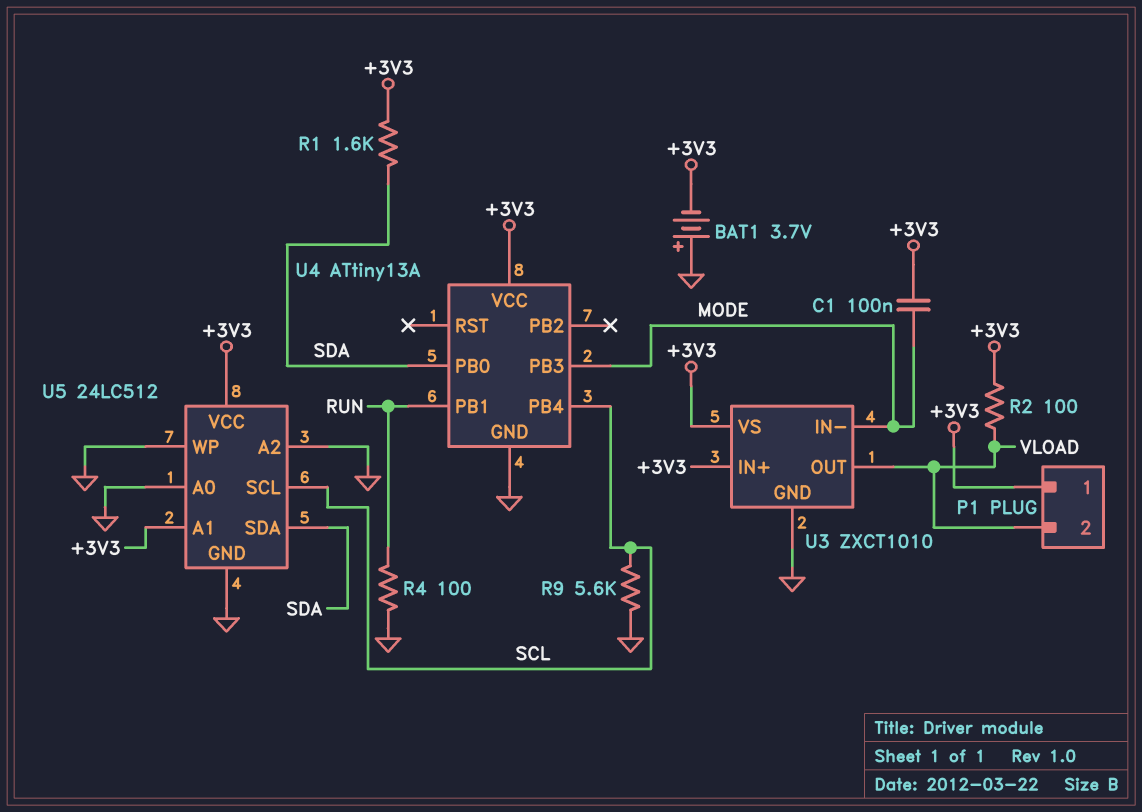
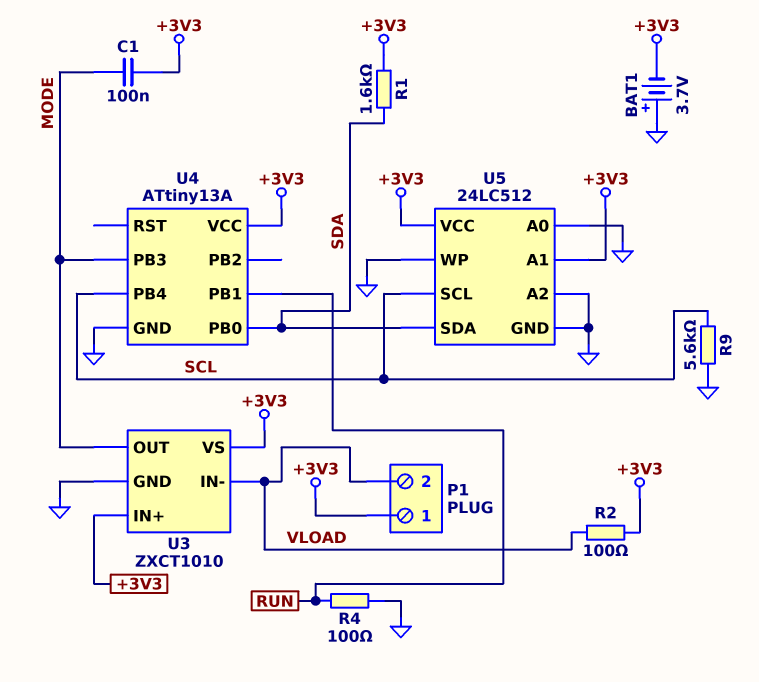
U3 pin IN-: MODE -> VLOAD
U3 pin OUT: VLOAD -> MODE

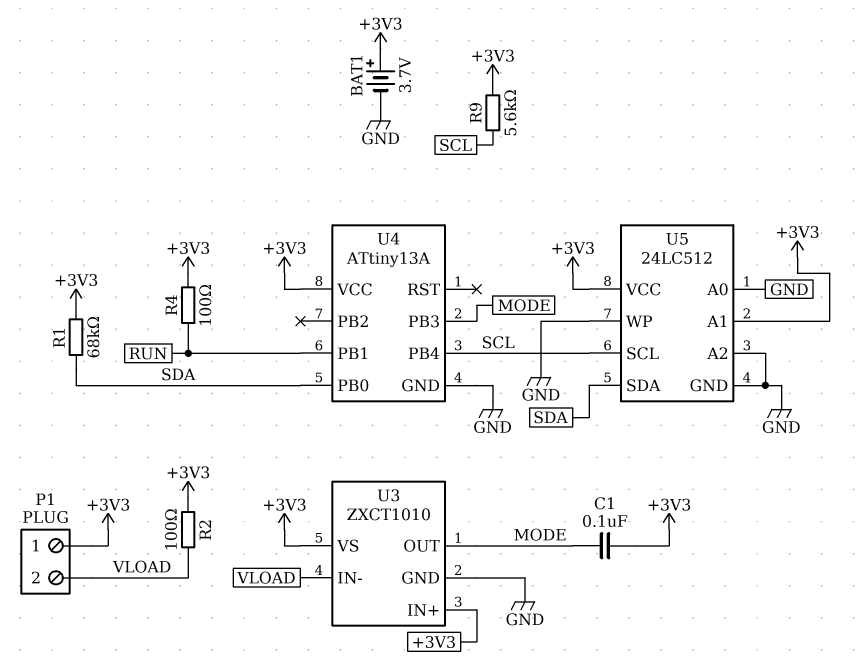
BAT1: 3.7V (plus GND, minus +3V3) -> 3.7V (plus +3V3, minus GND)
R1: 1.6k (+3V3, SDA) -> 68k (+3V3, SDA)
R4: 100 (GND, RUN) -> 100 (+3V3, RUN)
R9: 5.6k (GND, SCL) -> 5.6k (+3V3, SCL)

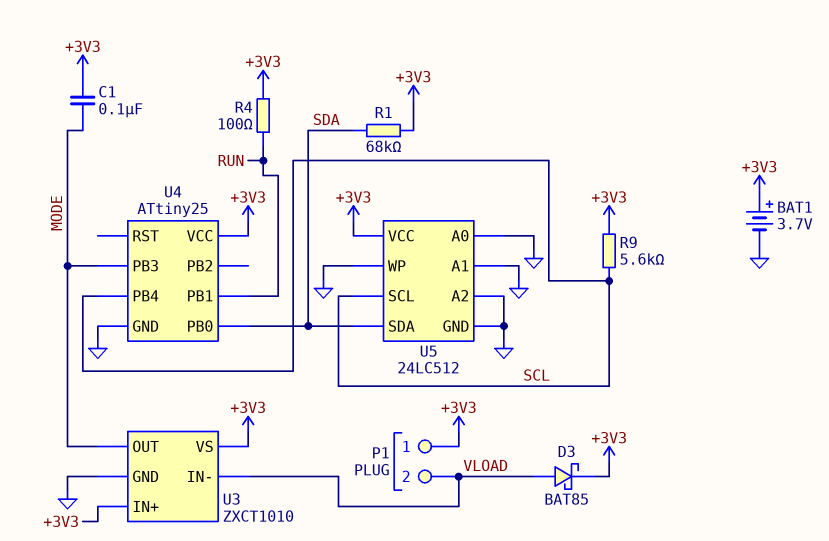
D3: none -> schottky BAT85 (A VLOAD, K +3V3)
R2: 100 (+3V3, VLOAD) -> none
U4: ATtiny13A -> ATtiny25
U5 pin A1: +3V3 -> GND

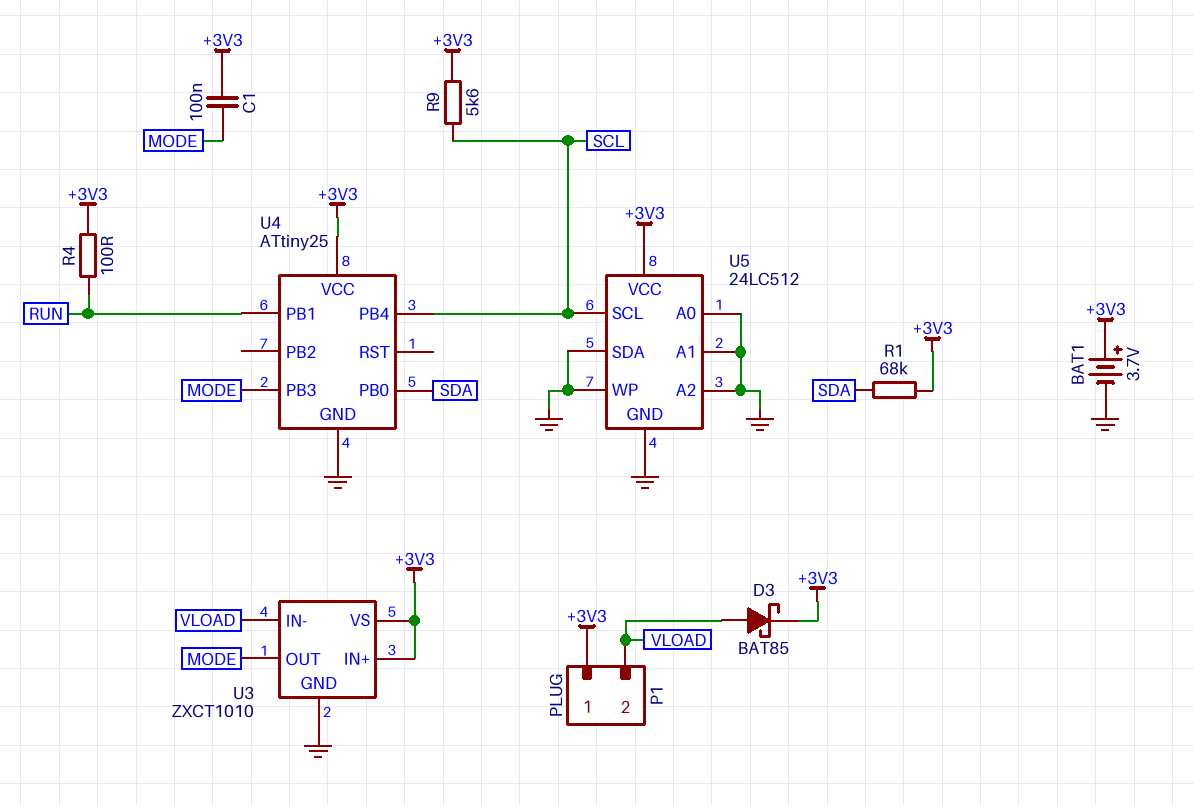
U5 pin SDA: SDA -> GND

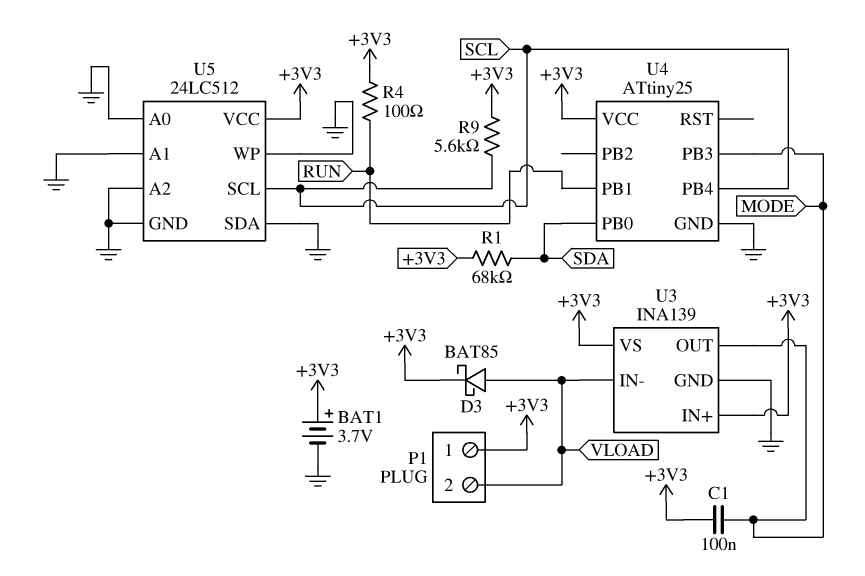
U3: ZXCT1010 -> INA139

